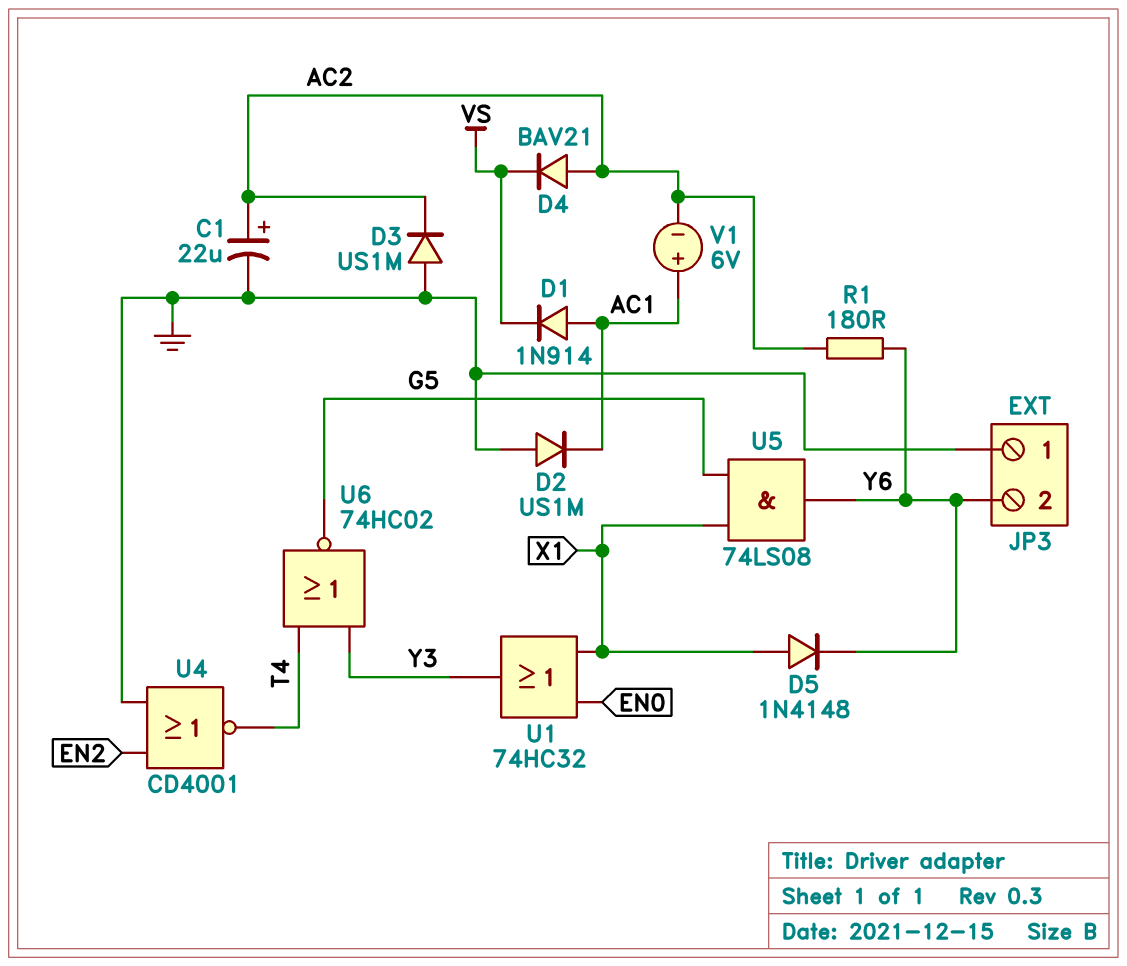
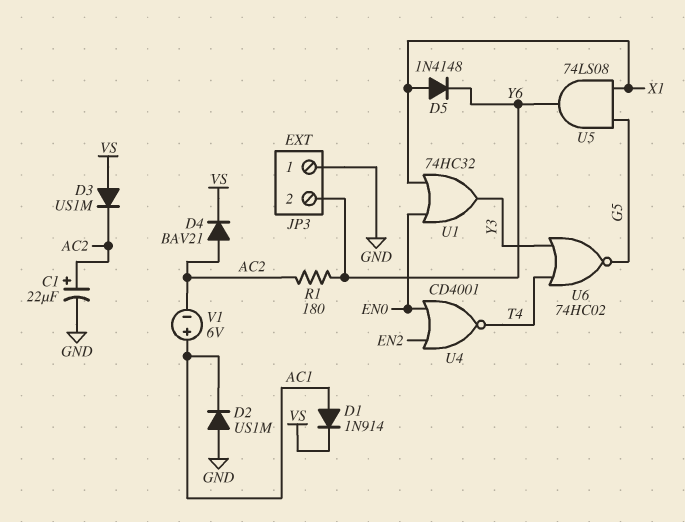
D3: diode US1M (A GND, K AC2) -> diode US1M (A VS, K AC2)
U4: NOR CD4001 (in EN2, in GND, out T4) -> NOR CD4001 (in EN0, in EN2, out T4)

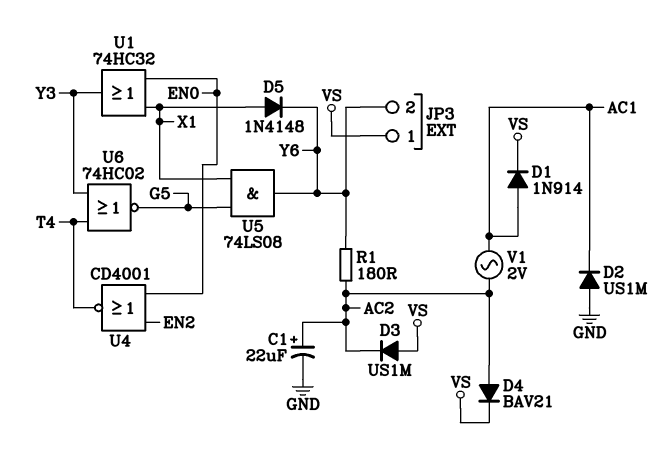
JP3 pin 1: GND -> VS
V1: 6V (plus AC1, minus AC2) -> AC 2V (AC1, AC2)

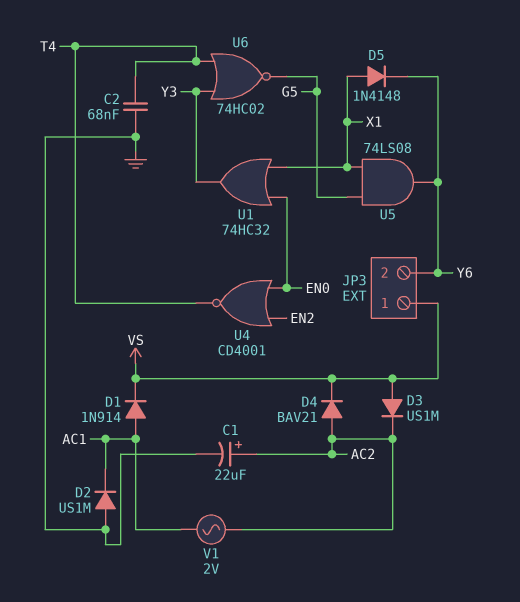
C2: none -> 68nF (GND, T4)
R1: 180 (AC2, Y6) -> none

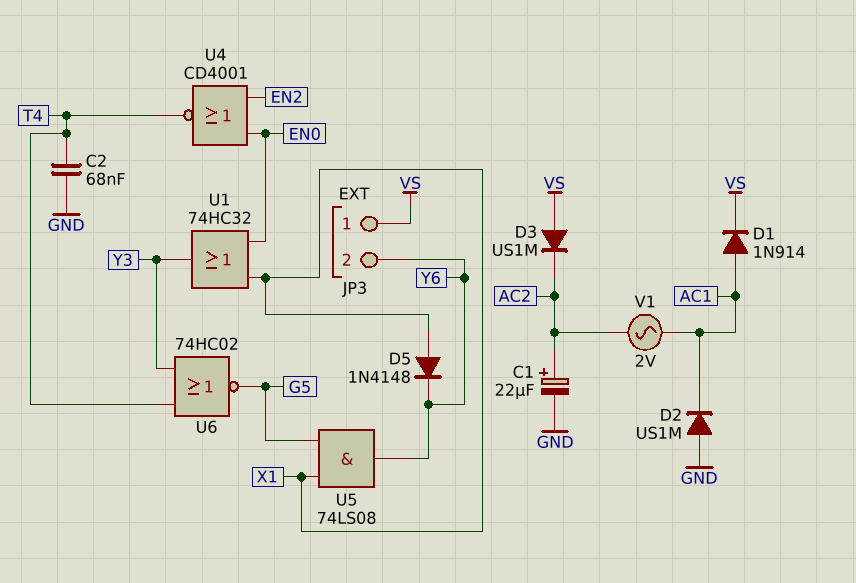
D4: diode BAV21 (A AC2, K VS) -> none

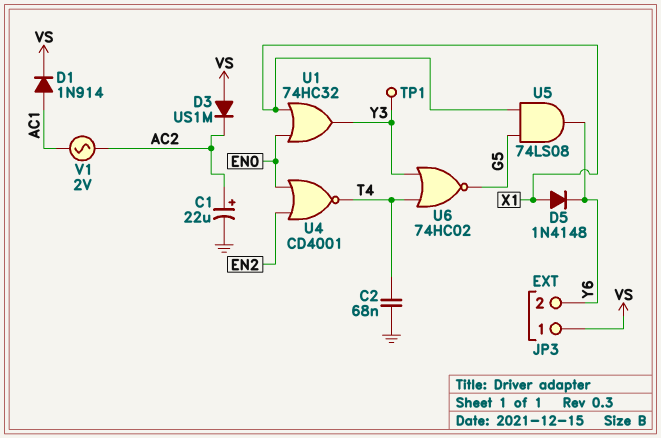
D2: diode US1M (A GND, K AC1) -> none
TP1: none -> test point (Y3)

